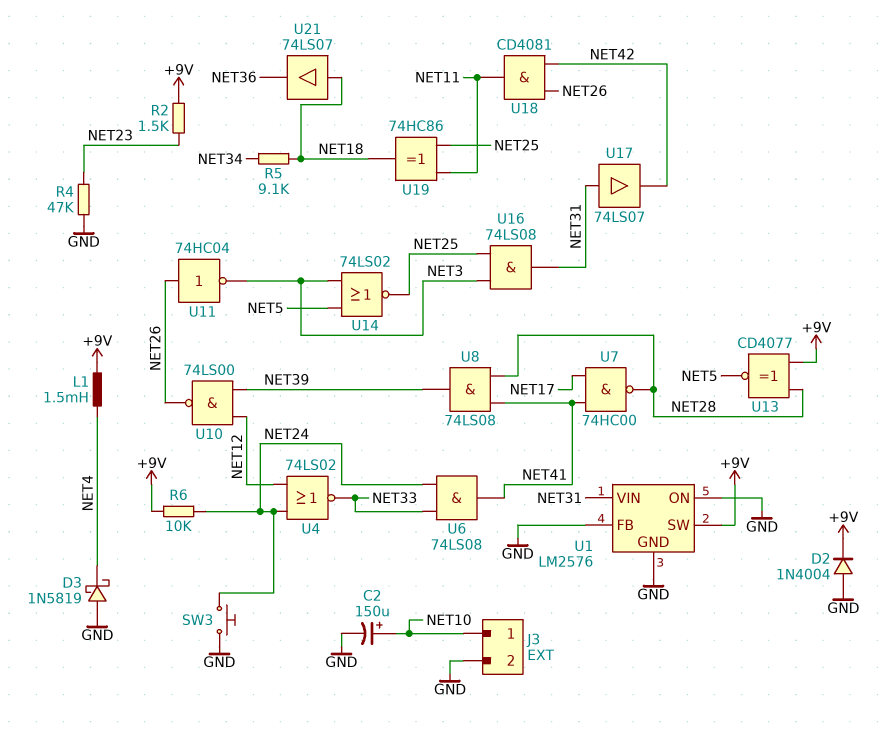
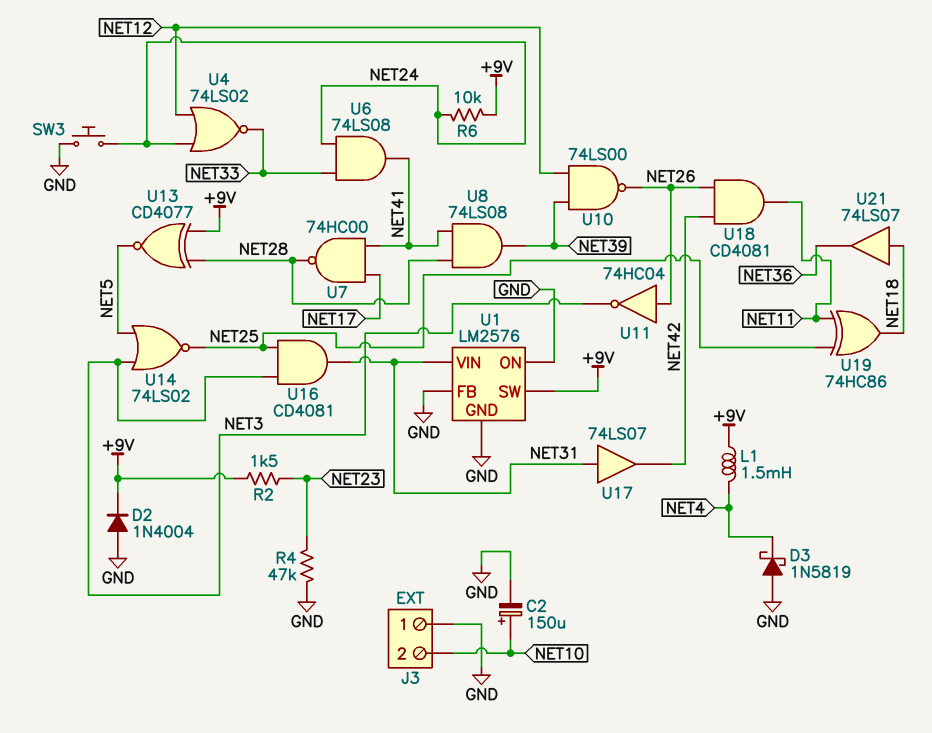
J3 pin 1: NET10 -> GND
J3 pin 2: GND -> NET10
R5: 9.1k (NET18, NET34) -> none
U16: AND 74LS08 (in NET3, in NET25, out NET31) -> AND CD4081 (in NET3, in NET25, out NET31)

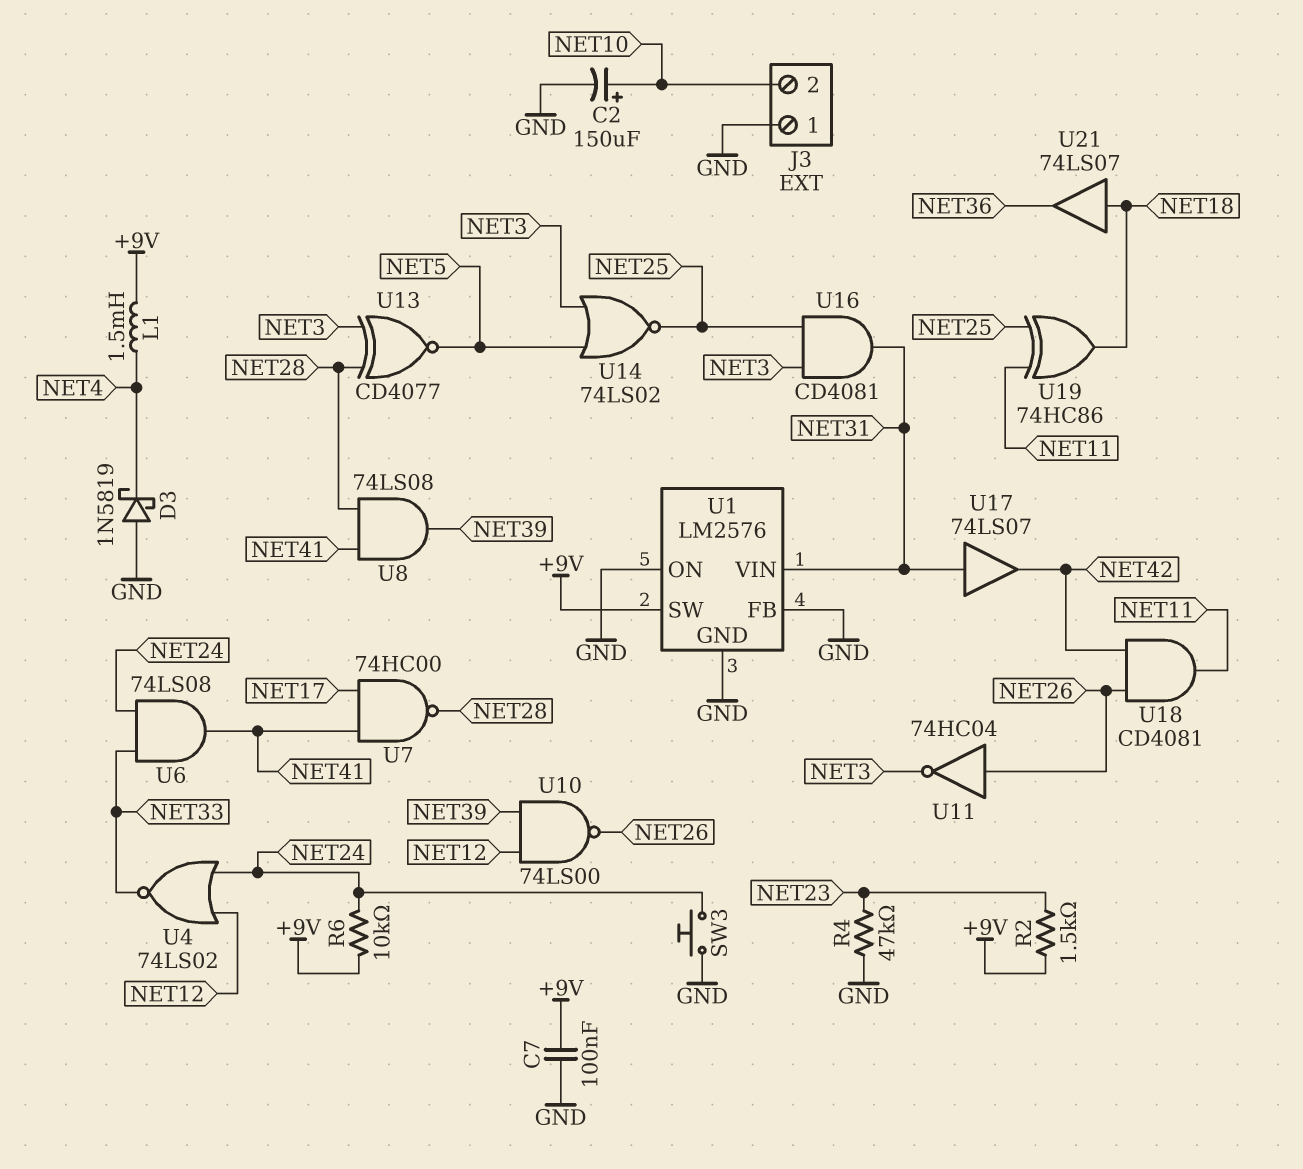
C7: none -> 100nF (+9V, GND)
D2: diode 1N4004 (A GND, K +9V) -> none
U13: XNOR CD4077 (in +9V, in NET28, out NET5) -> XNOR CD4077 (in NET3, in NET28, out NET5)

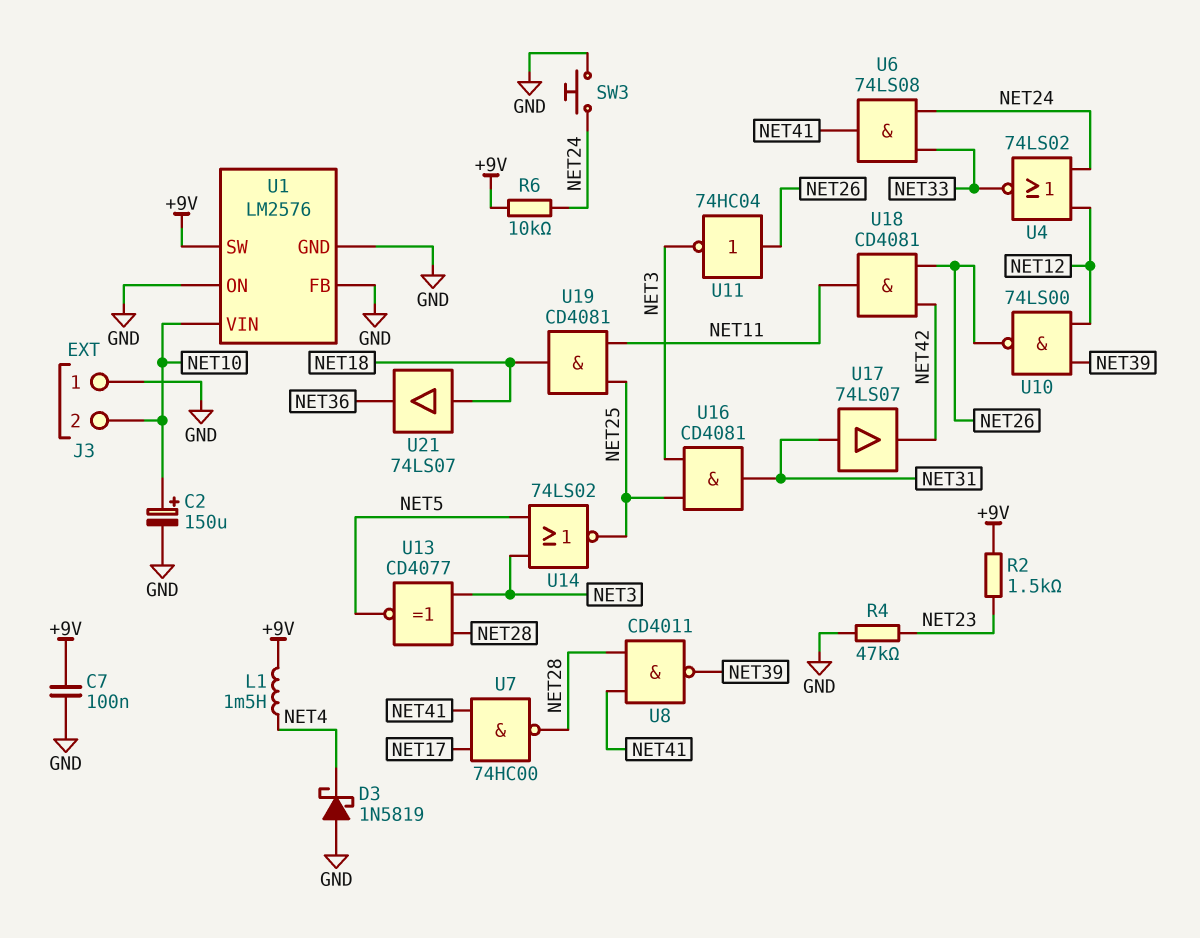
U1 pin VIN: NET31 -> NET10
U8: AND 74LS08 (in NET28, in NET41, out NET39) -> NAND CD4011 (in NET28, in NET41, out NET39)
U19: XOR 74HC86 (in NET11, in NET25, out NET18) -> AND CD4081 (in NET11, in NET25, out NET18)

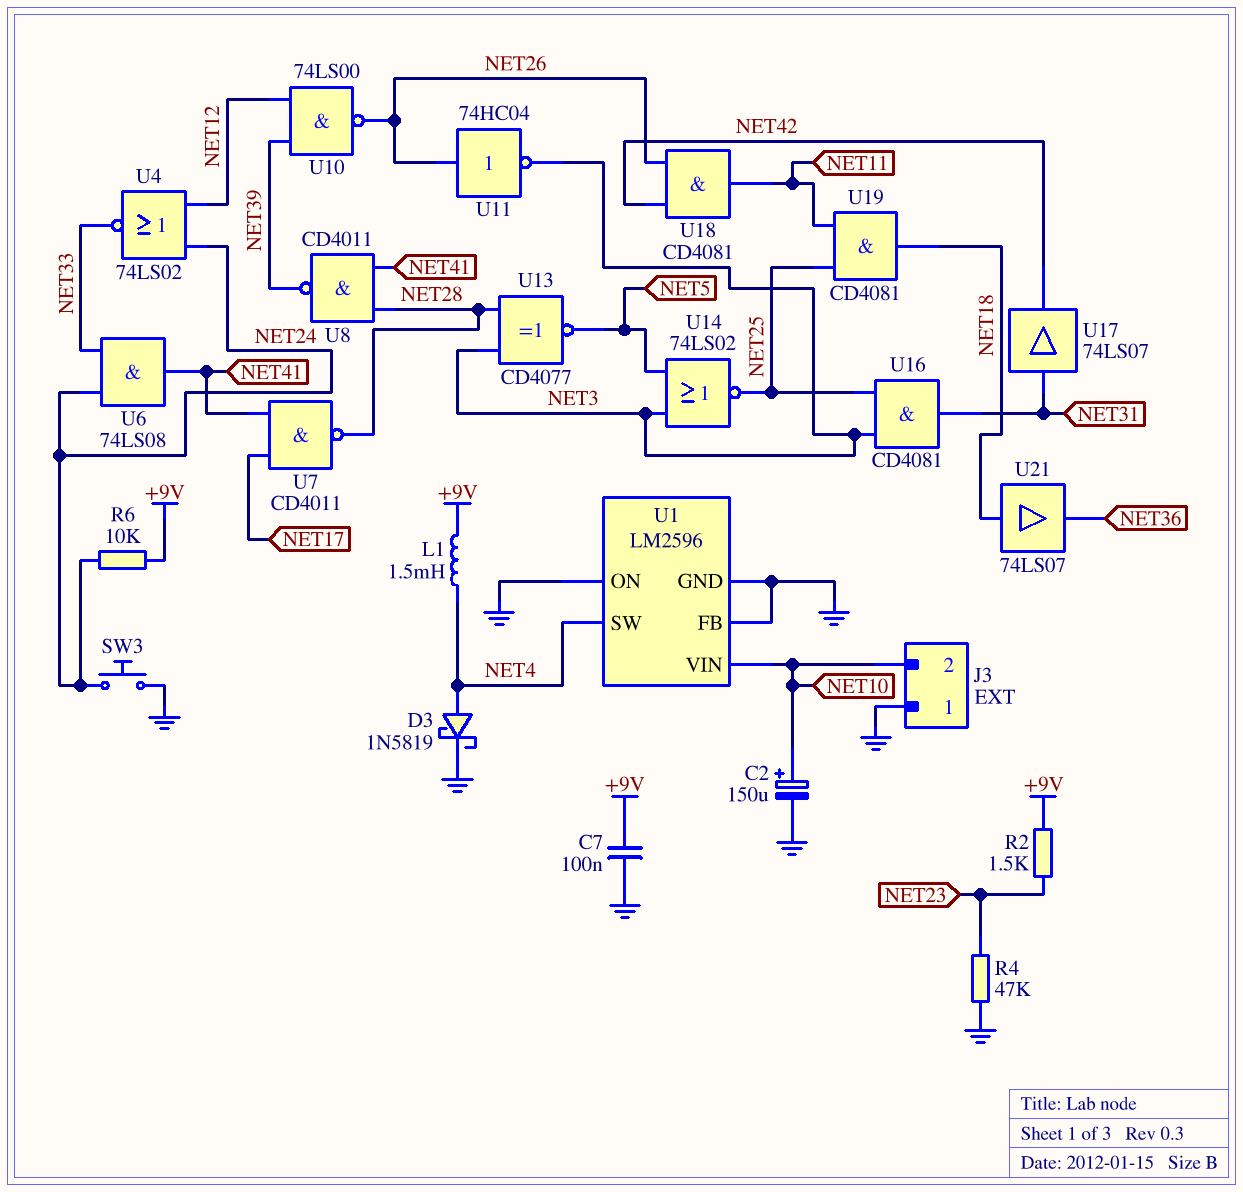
D3: schottky 1N5819 (A GND, K NET4) -> schottky 1N5819 (A NET4, K GND)
U1: LM2576 -> LM2596
U1 pin SW: +9V -> NET4
U7: NAND 74HC00 (in NET17, in NET41, out NET28) -> NAND CD4011 (in NET17, in NET41, out NET28)

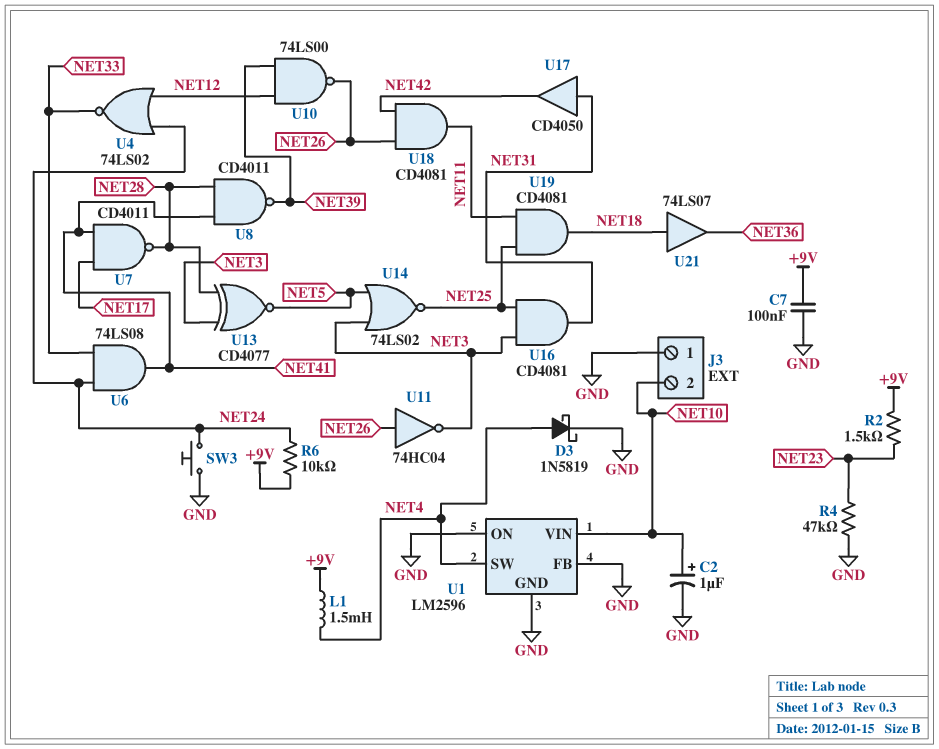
C2: 150uF (plus NET10, minus GND) -> 1uF (plus NET10, minus GND)
U17: buffer 74LS07 (in NET31, out NET42) -> buffer CD4050 (in NET31, out NET42)

